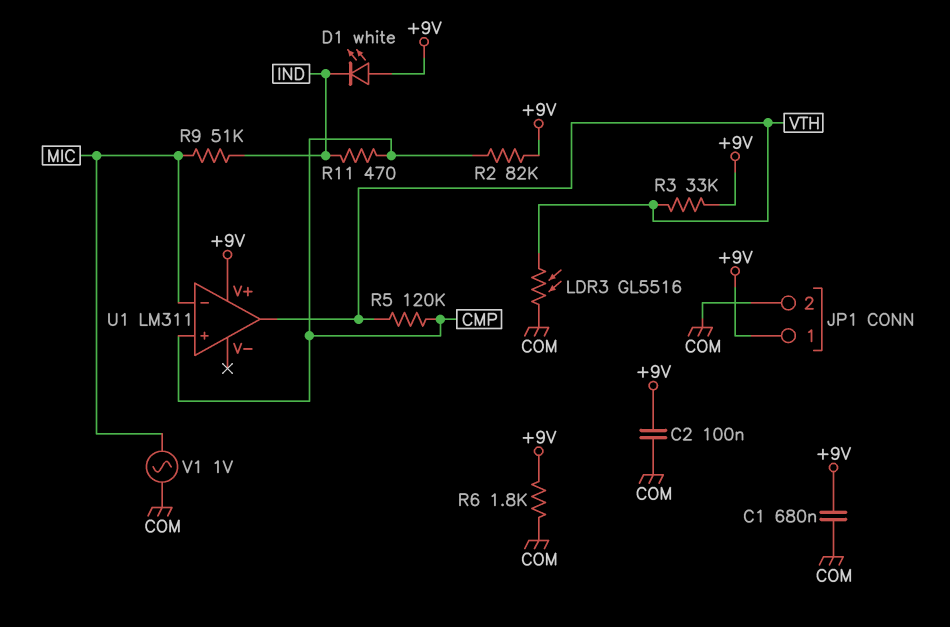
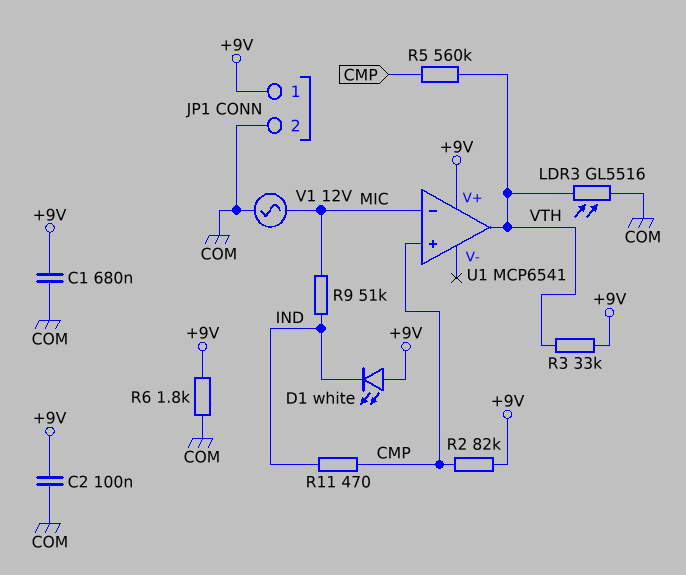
R5: 120k (CMP, VTH) -> 560k (CMP, VTH)
U1: LM311 -> MCP6541
V1: AC 1V (COM, MIC) -> AC 12V (COM, MIC)

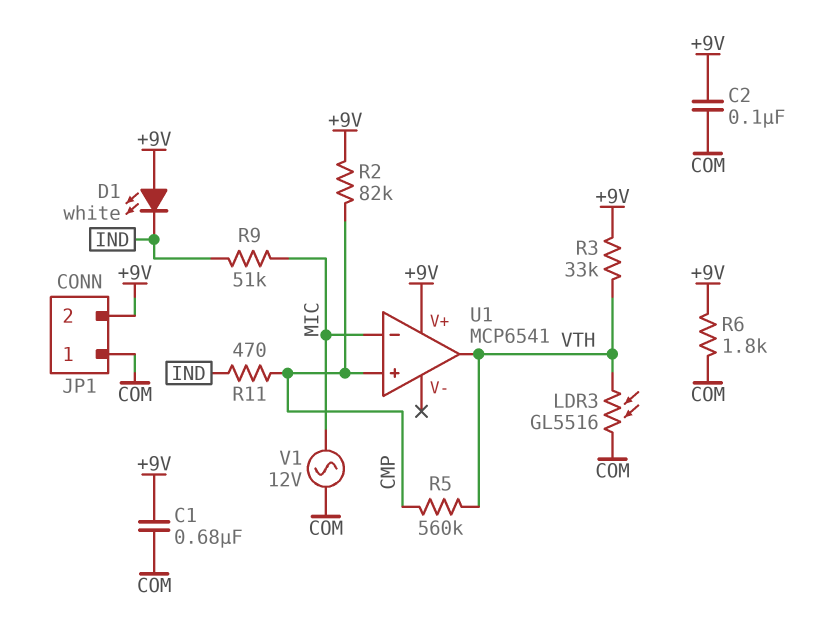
JP1 pin 1: +9V -> COM
JP1 pin 2: COM -> +9V

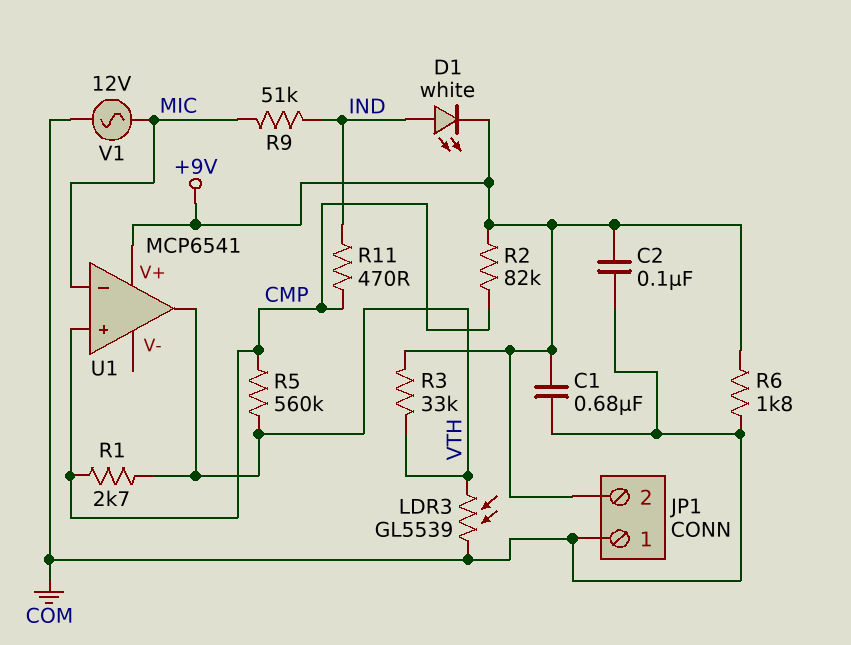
D1: LED white (A +9V, K IND) -> LED white (A IND, K +9V)
LDR3: GL5516 (COM, VTH) -> GL5539 (COM, VTH)
R1: none -> 2.7k (CMP, VTH)

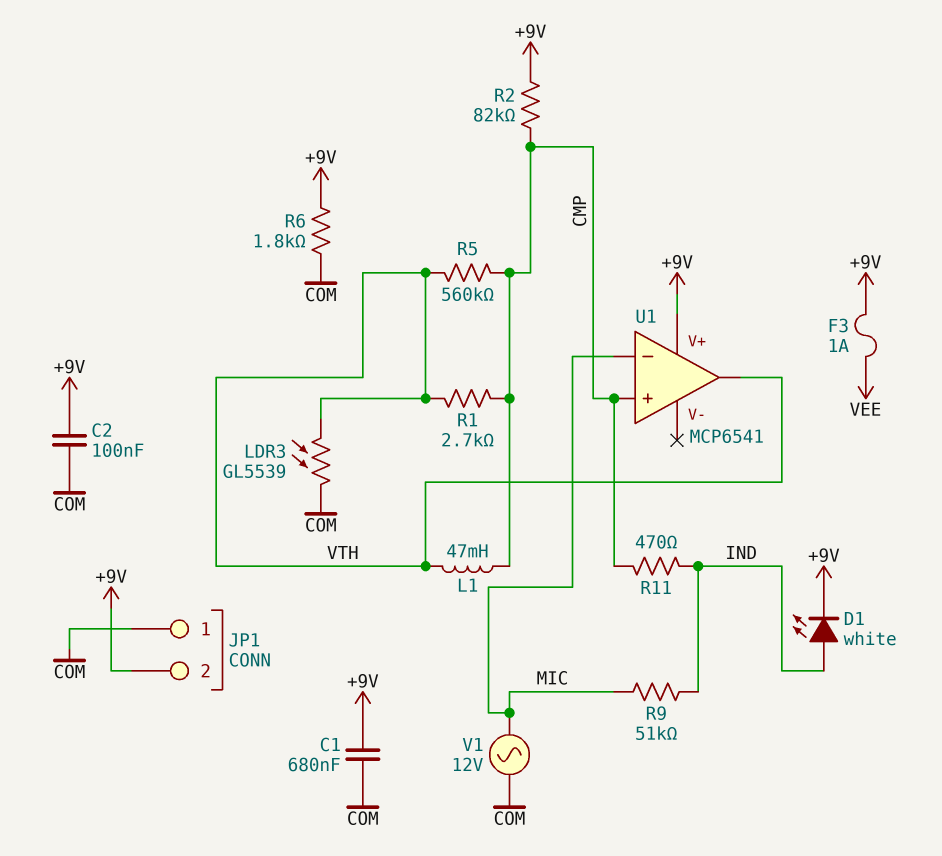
F3: none -> 1A (+9V, VEE)
L1: none -> 47mH (CMP, VTH)
R3: 33k (+9V, VTH) -> none

